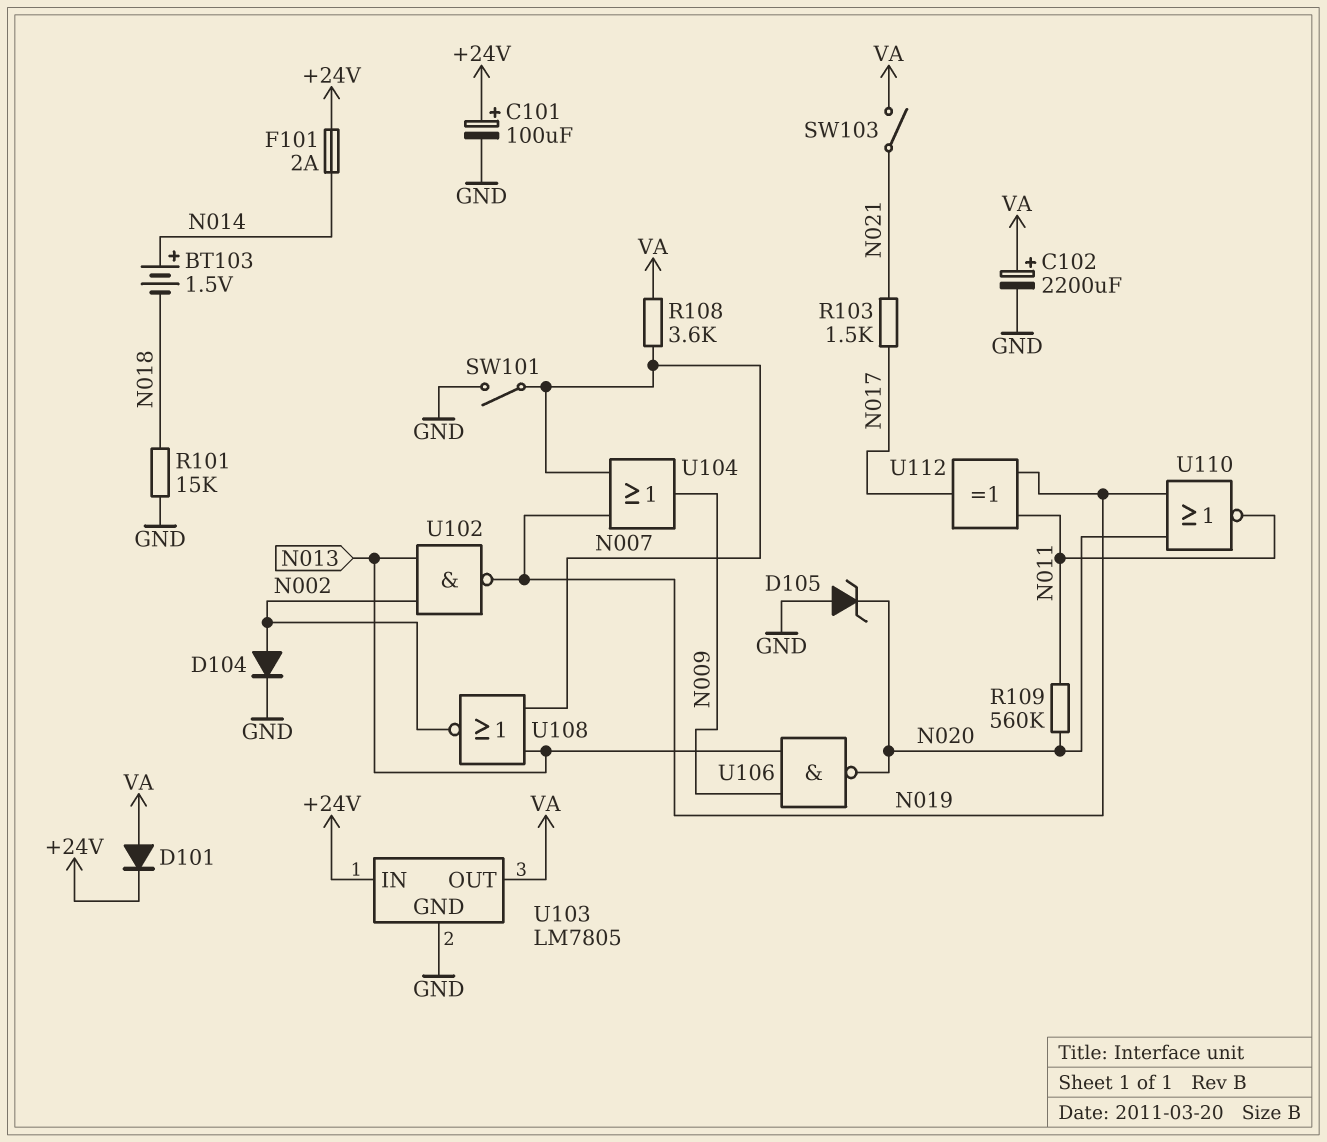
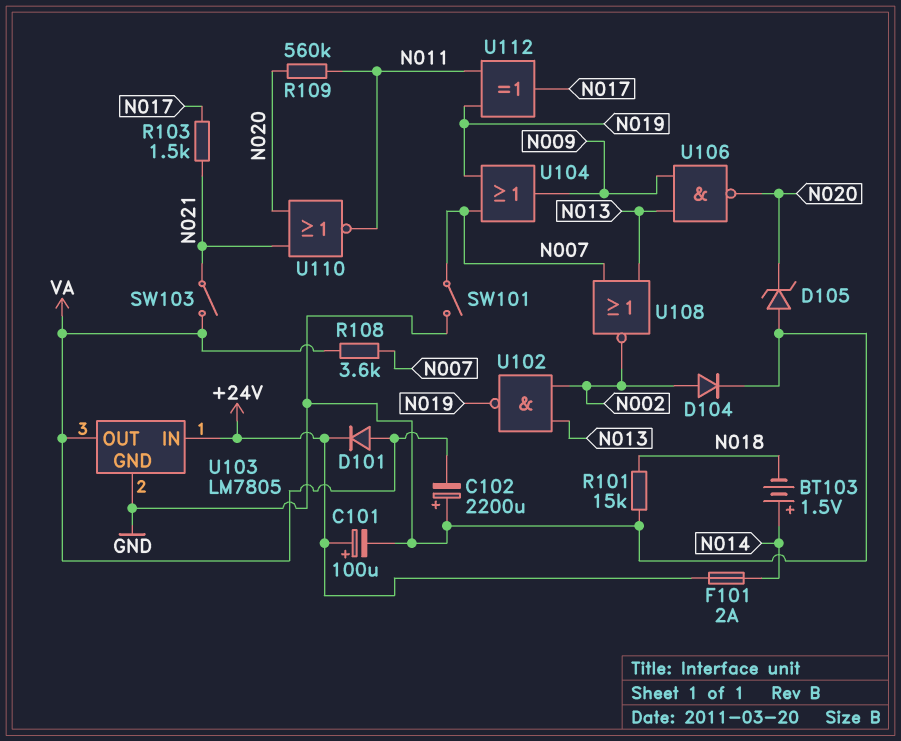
C102: 2200uF (plus VA, minus GND) -> 2200uF (plus GND, minus VA)
U110: NOR (in N019, in N020, out N011) -> NOR (in N020, in N021, out N011)

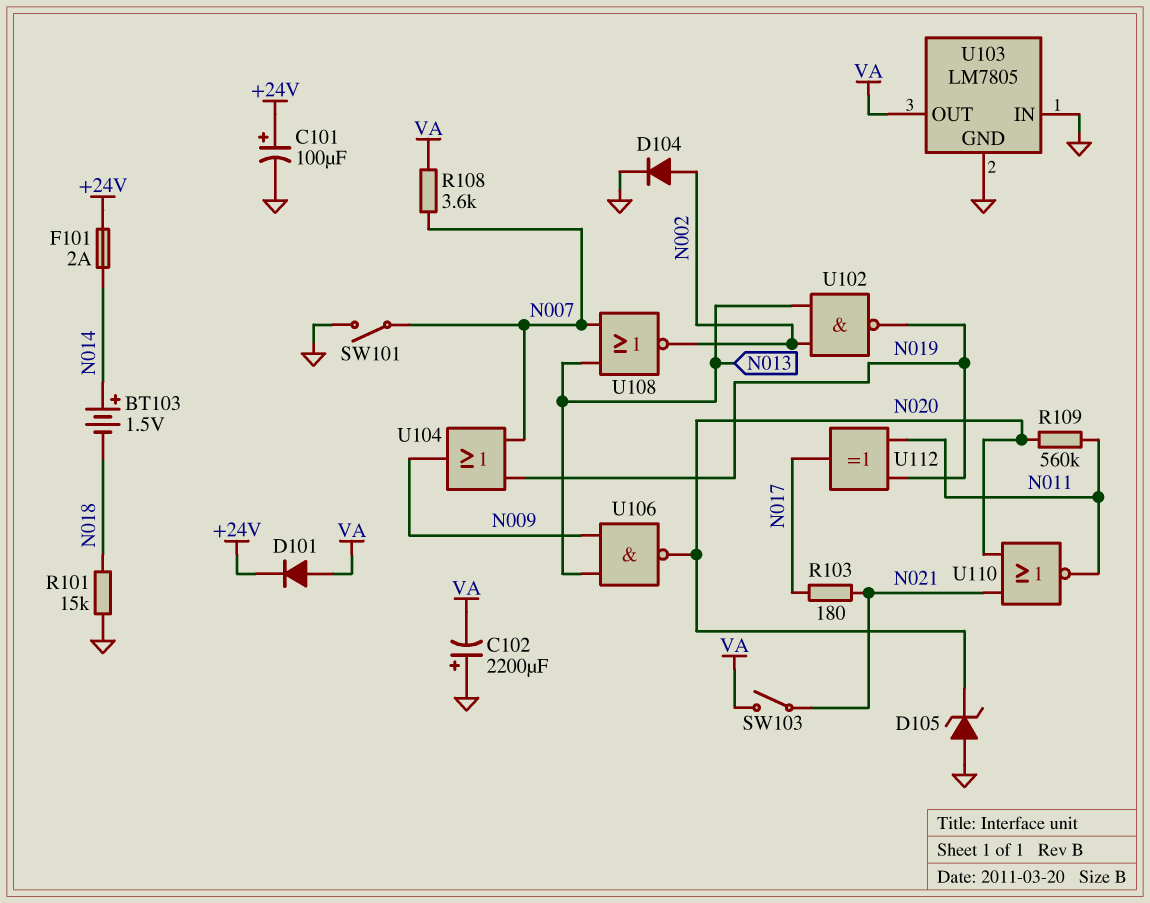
R103: 1.5k (N017, N021) -> 180 (N017, N021)
U103 pin IN: +24V -> GND

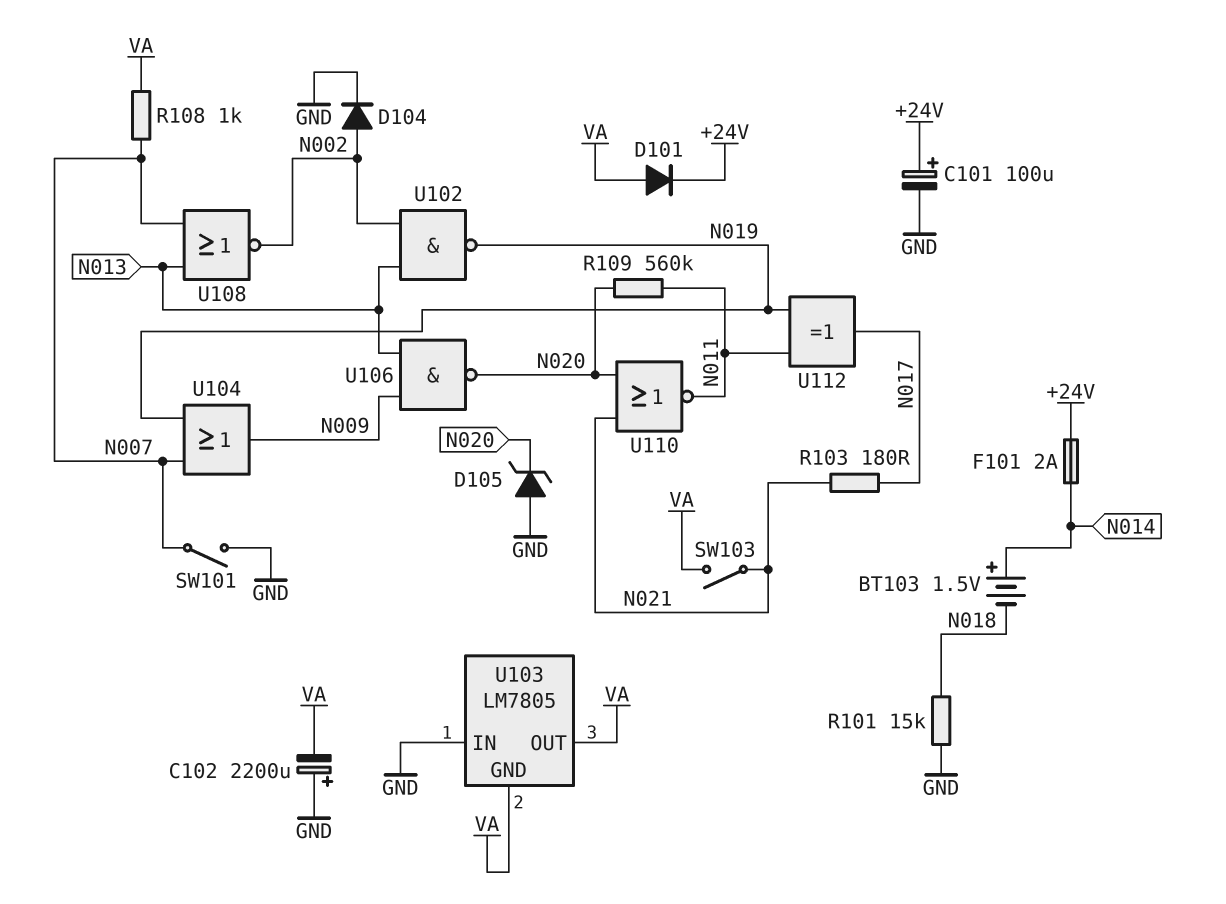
R108: 3.6k (N007, VA) -> 1k (N007, VA)
U103 pin GND: GND -> VA

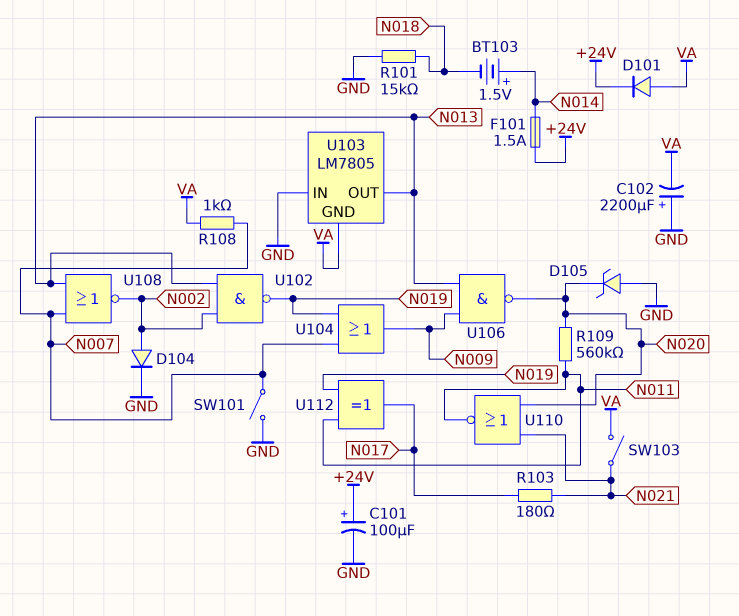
F101: 2A (+24V, N014) -> 1.5A (+24V, N014)
U103 pin OUT: VA -> N013

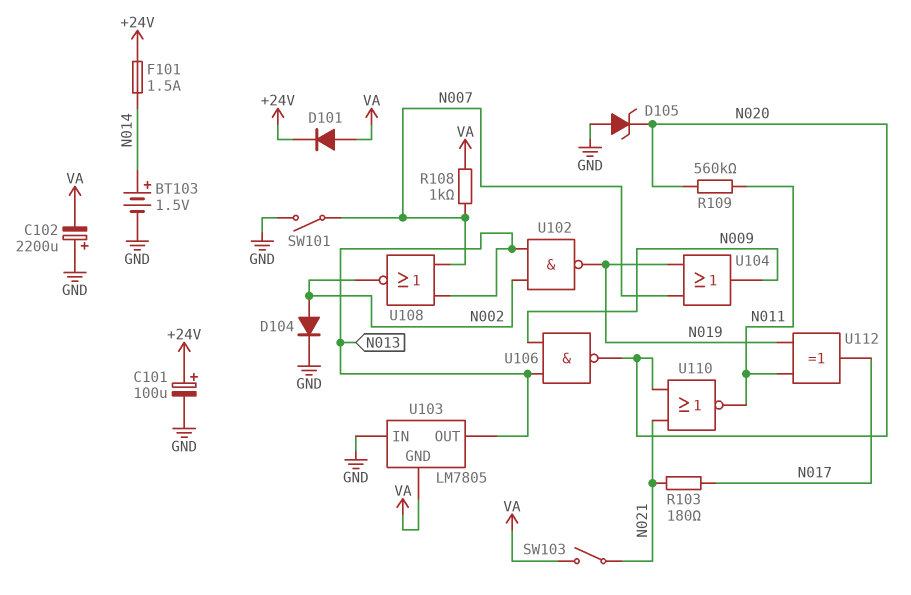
BT103: 1.5V (plus N014, minus N018) -> 1.5V (plus N014, minus GND)
R101: 15k (GND, N018) -> none

